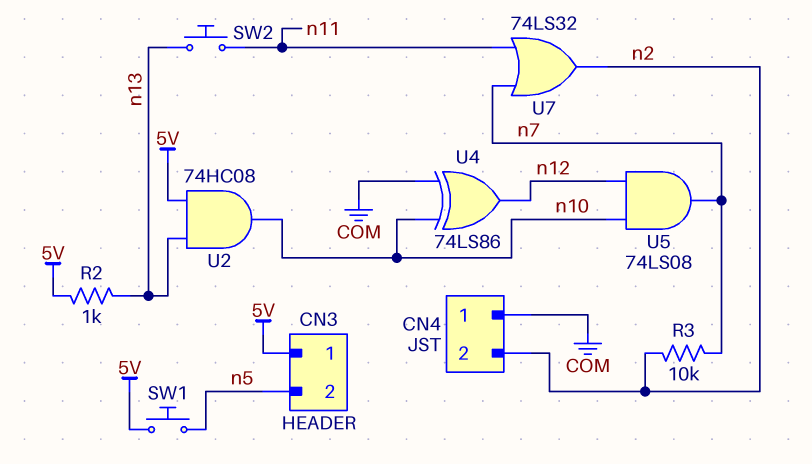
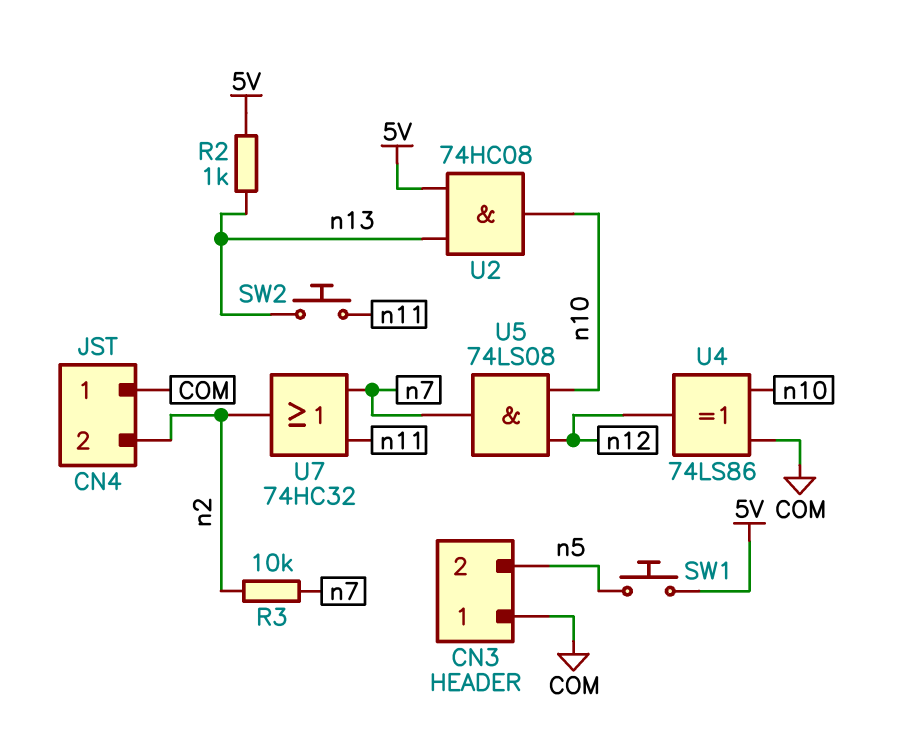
CN3 pin 1: 5V -> COM
U7: OR 74LS32 (in n7, in n11, out n2) -> OR 74HC32 (in n7, in n11, out n2)

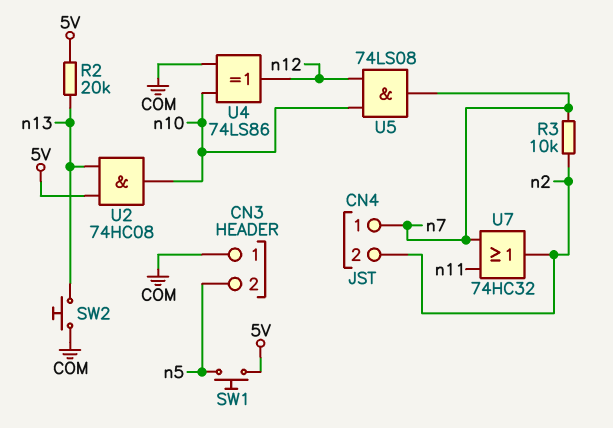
CN4 pin 1: COM -> n7
R2: 1k (5V, n13) -> 20k (5V, n13)
SW2: button (n11, n13) -> button (COM, n13)

